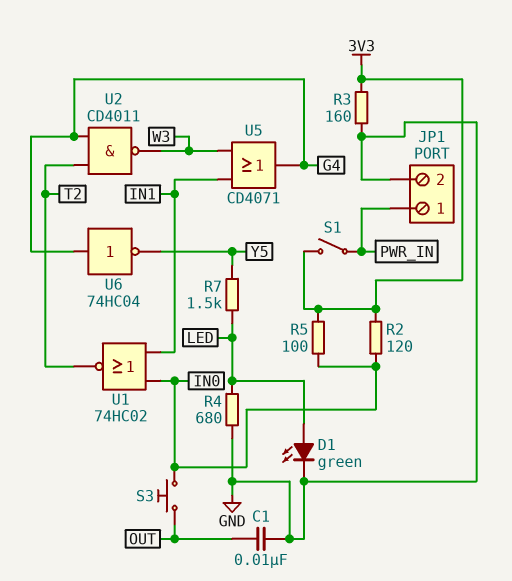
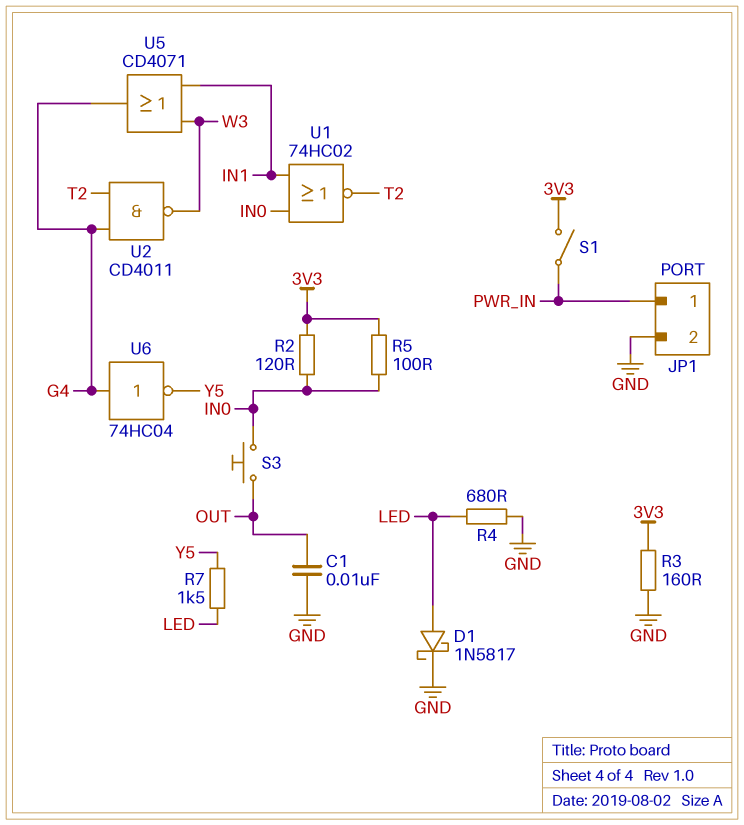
D1: LED green (A LED, K GND) -> schottky 1N5817 (A LED, K GND)

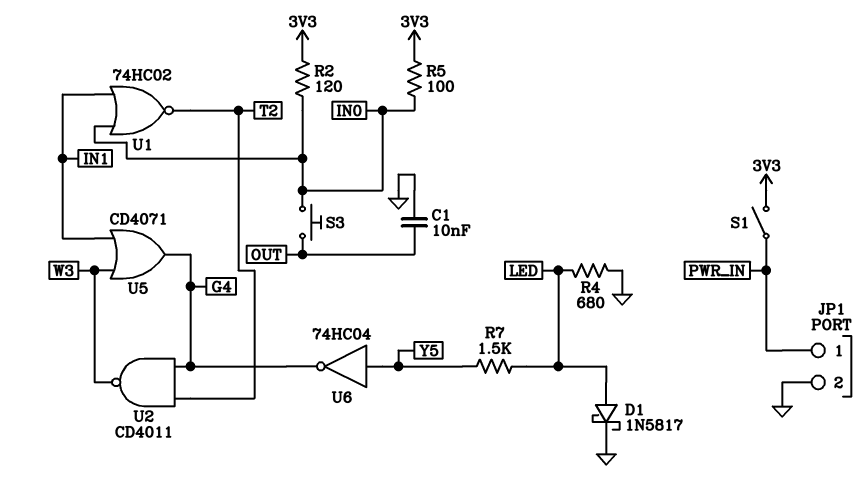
R3: 160 (3V3, GND) -> none
U6: NOT 74HC04 (in G4, out Y5) -> NOT 74HC04 (in Y5, out G4)

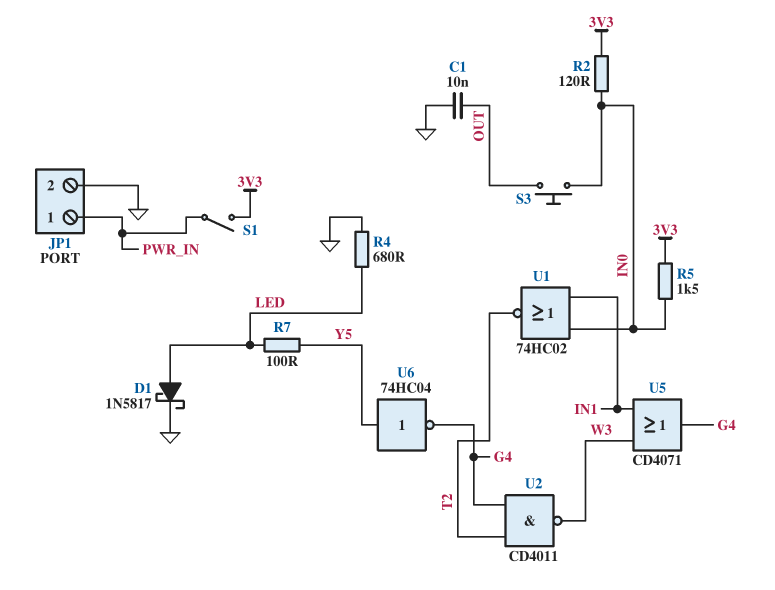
R5: 100 (3V3, IN0) -> 1.5k (3V3, IN0)
R7: 1.5k (LED, Y5) -> 100 (LED, Y5)

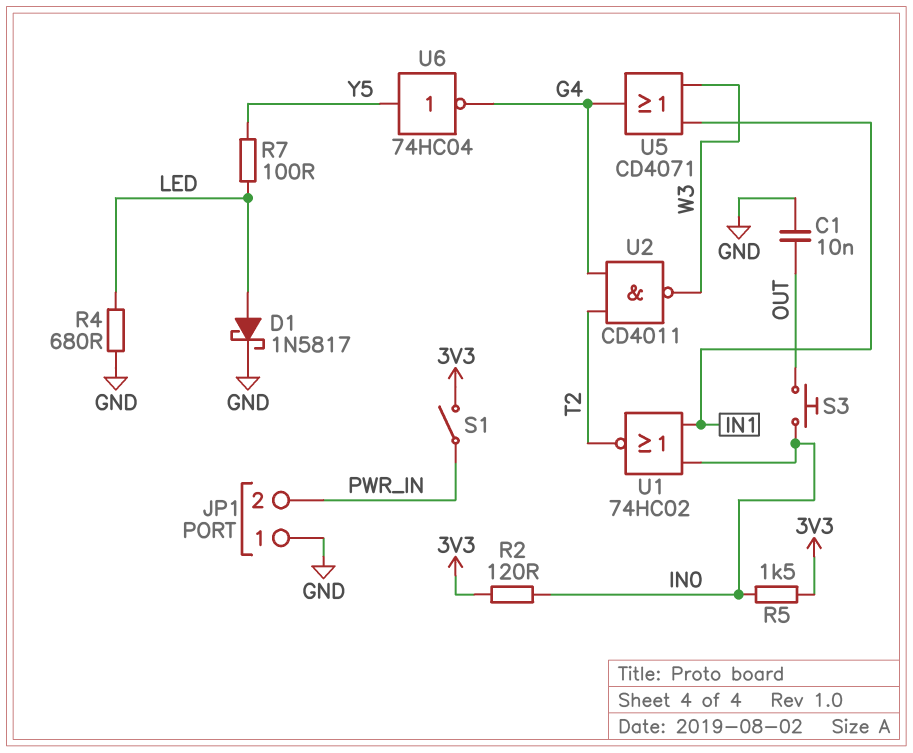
JP1 pin 1: PWR_IN -> GND
JP1 pin 2: GND -> PWR_IN

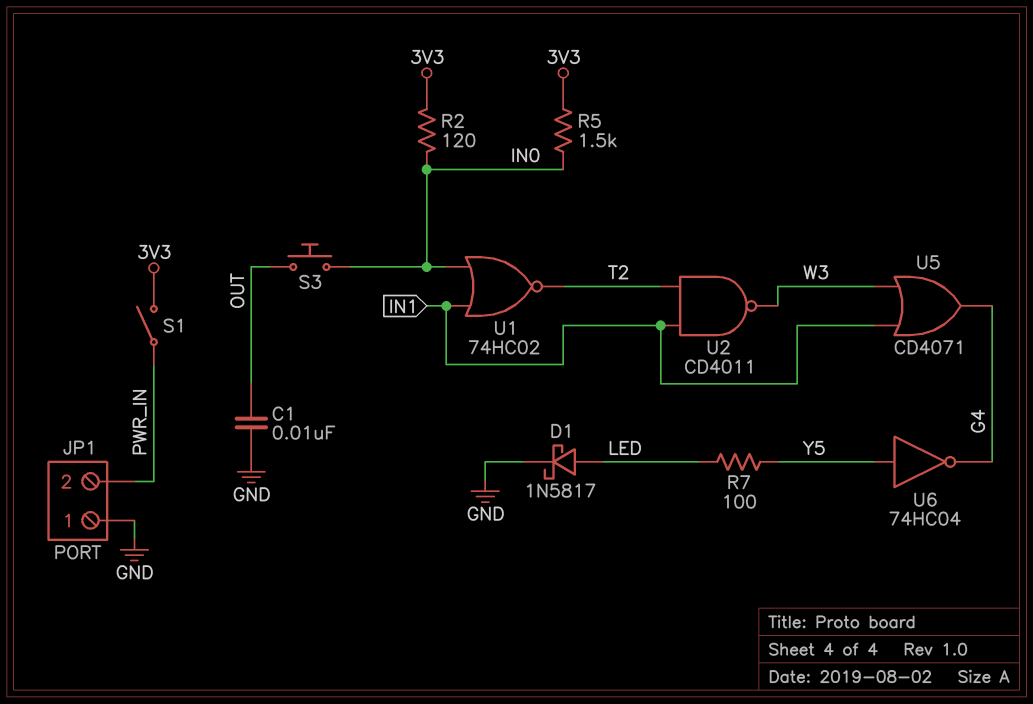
R4: 680 (GND, LED) -> none
U2: NAND CD4011 (in G4, in T2, out W3) -> NAND CD4011 (in IN1, in T2, out W3)

